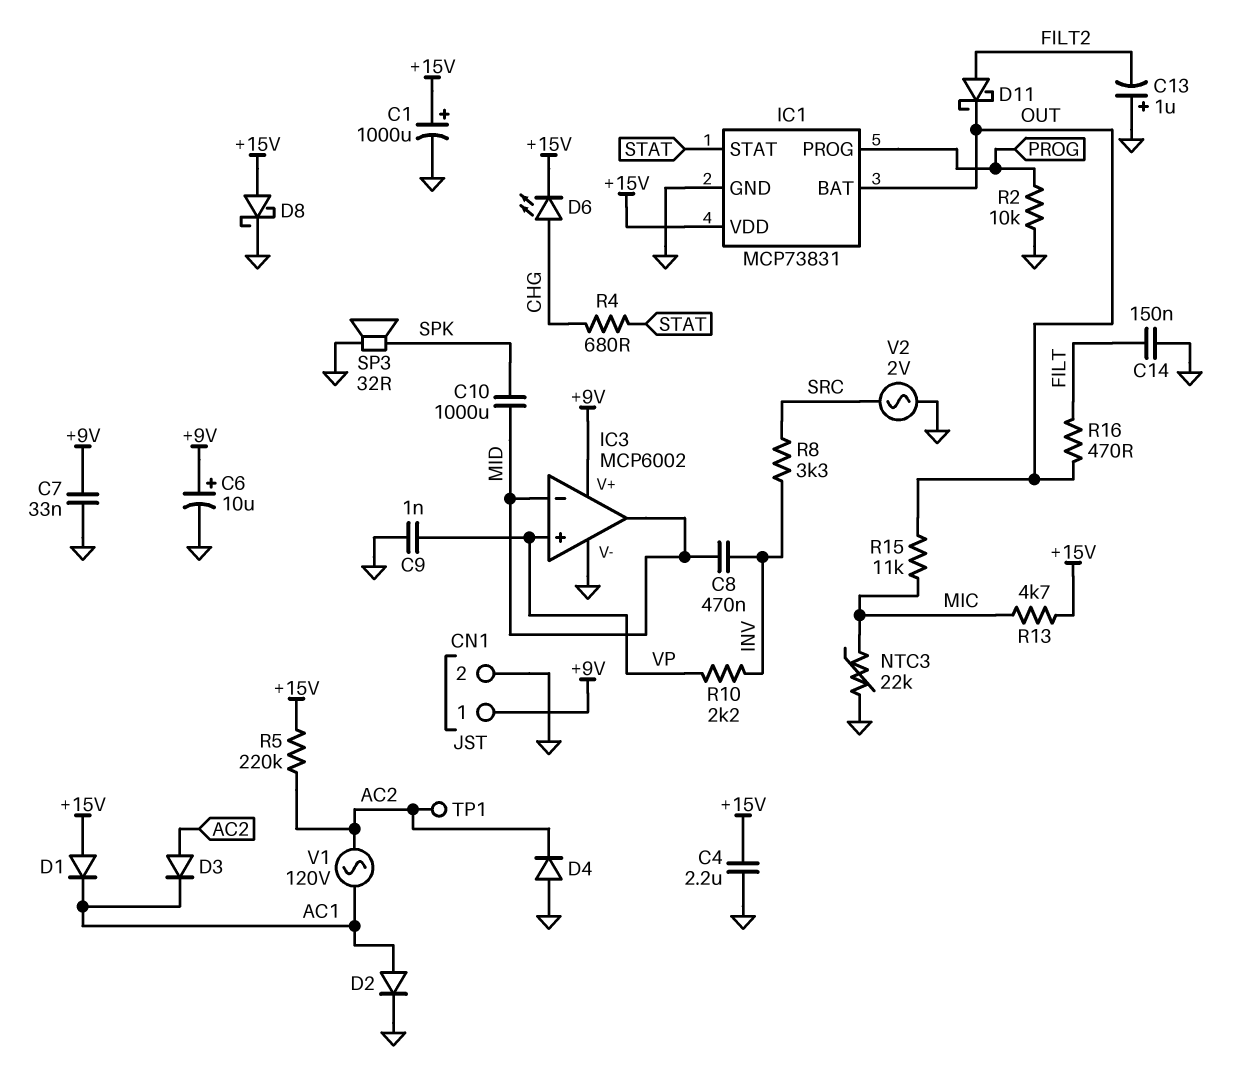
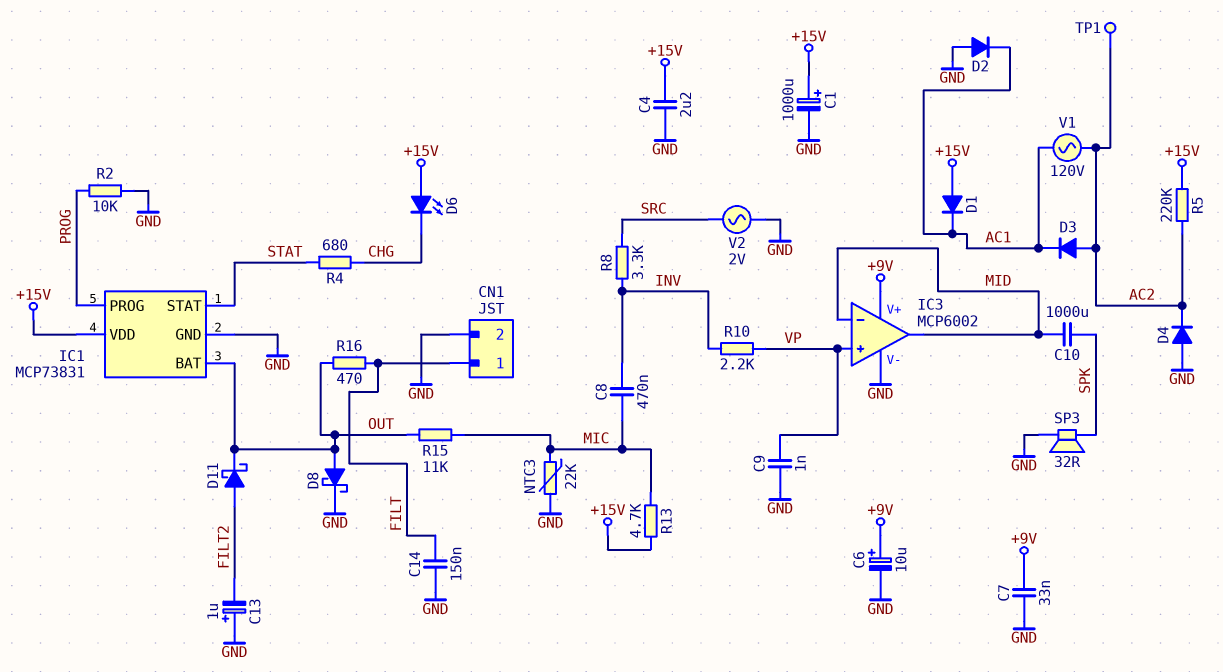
C8: 470nF (INV, MID) -> 470nF (INV, MIC)
CN1 pin 1: +9V -> FILT
D2: diode (A AC1, K GND) -> diode (A GND, K AC1)
D6: LED (A CHG, K +15V) -> LED (A +15V, K CHG)
D8: schottky (A +15V, K GND) -> schottky (A OUT, K GND)

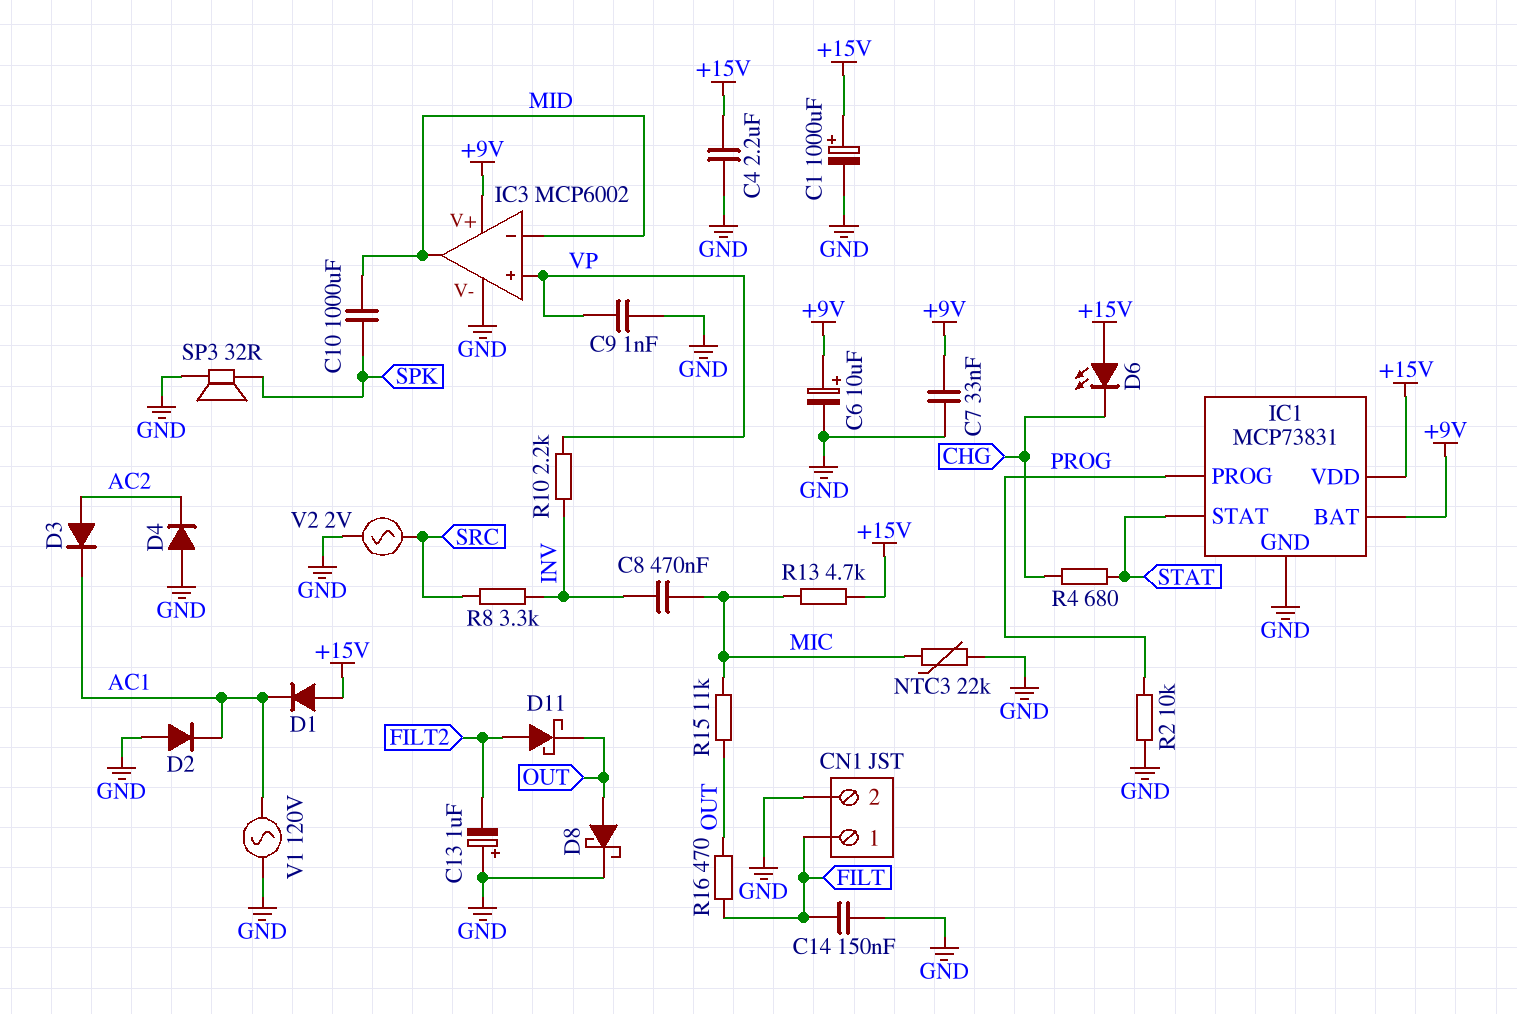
IC1 pin BAT: OUT -> +9V
R5: 220k (+15V, AC2) -> none
TP1: test point (AC2) -> none
V1: AC 120V (AC1, AC2) -> AC 120V (AC1, GND)

